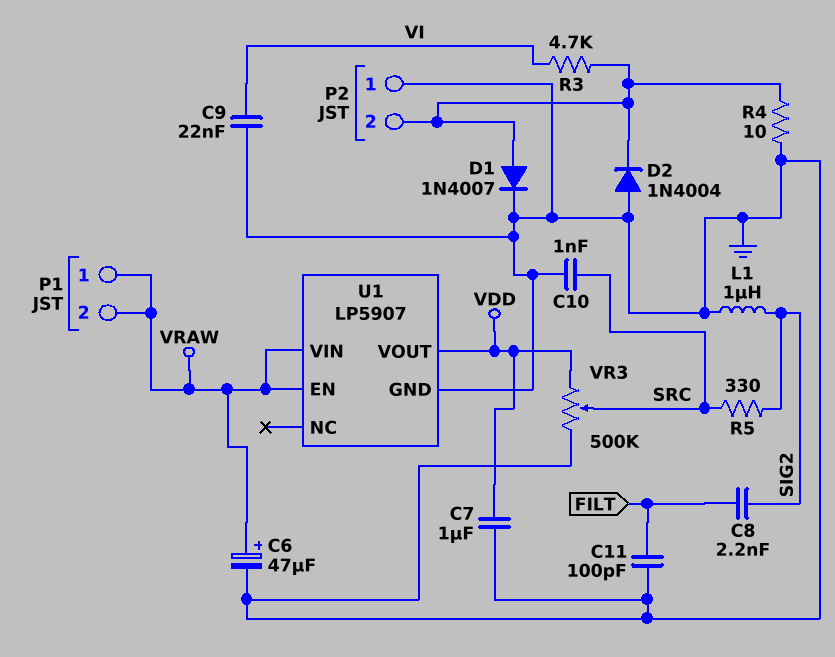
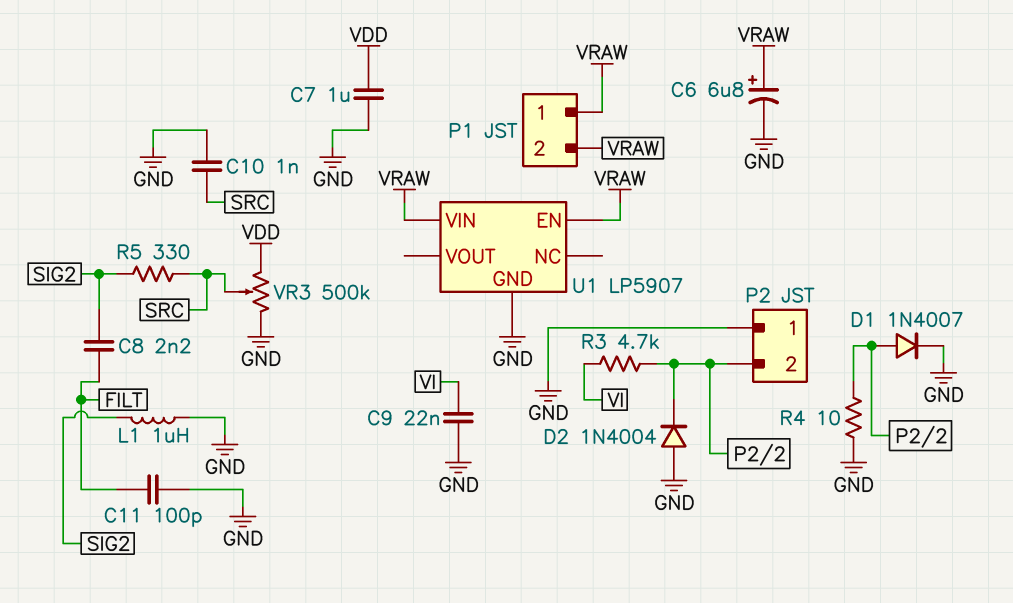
C6: 47uF (plus VRAW, minus GND) -> 6.8uF (plus VRAW, minus GND)
U1 pin VOUT: VDD -> none

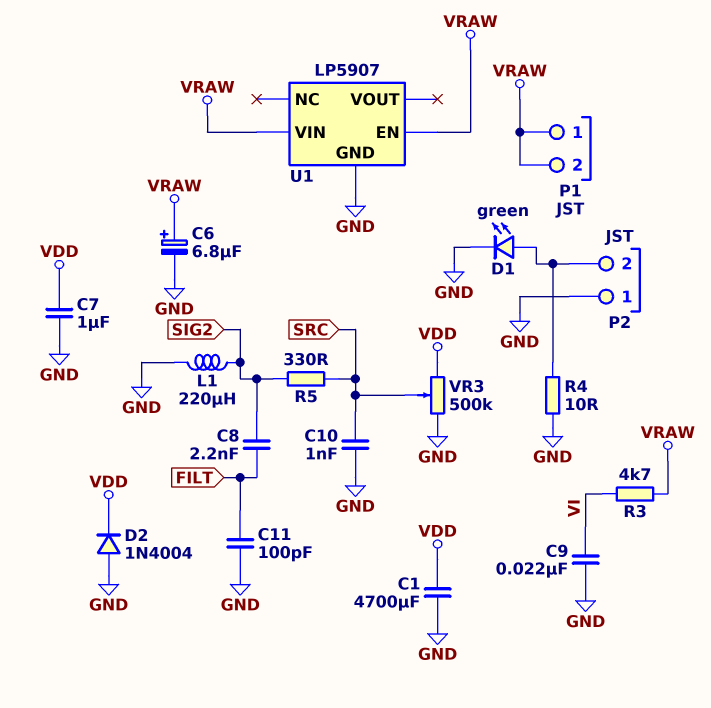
C1: none -> 4700uF (GND, VDD)
D1: diode 1N4007 (A P2/2, K GND) -> LED green (A P2/2, K GND)
D2: diode 1N4004 (A GND, K P2/2) -> diode 1N4004 (A GND, K VDD)
L1: 1uH (GND, SIG2) -> 220uH (GND, SIG2)
R3: 4.7k (P2/2, VI) -> 4.7k (VI, VRAW)

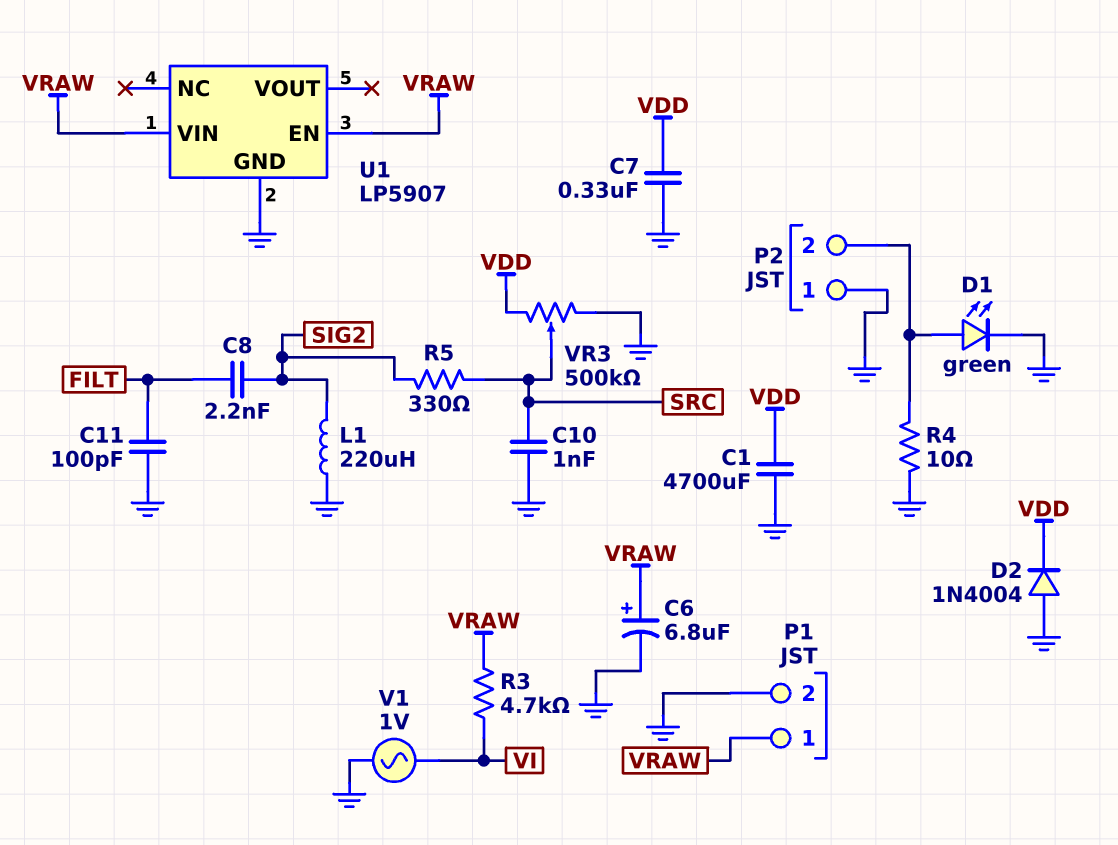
C7: 1uF (GND, VDD) -> 330nF (GND, VDD)
C9: 22nF (GND, VI) -> none
P1 pin 2: VRAW -> GND
V1: none -> AC 1V (GND, VI)

